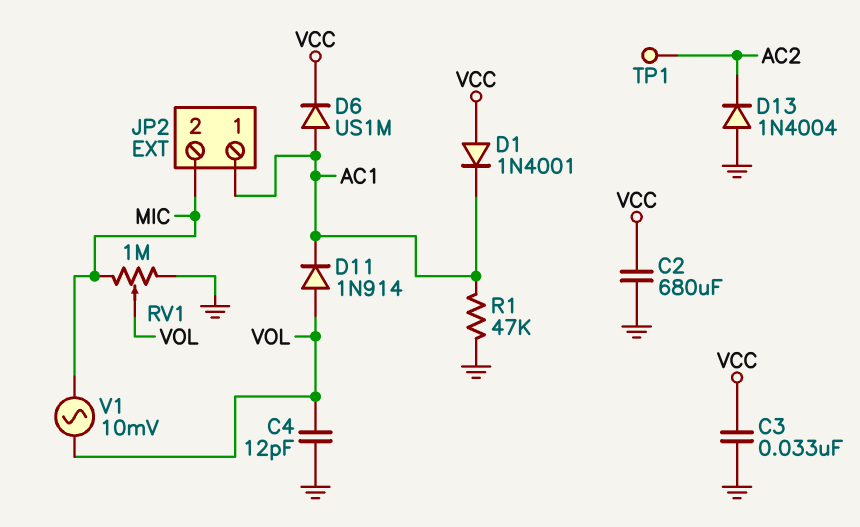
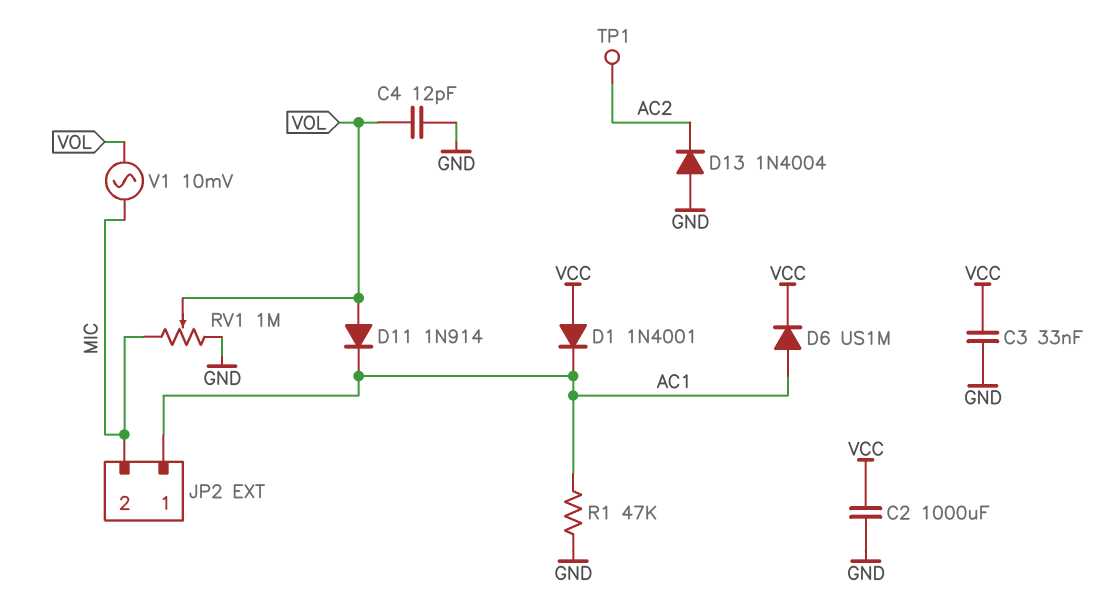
C2: 680uF (GND, VCC) -> 1000uF (GND, VCC)

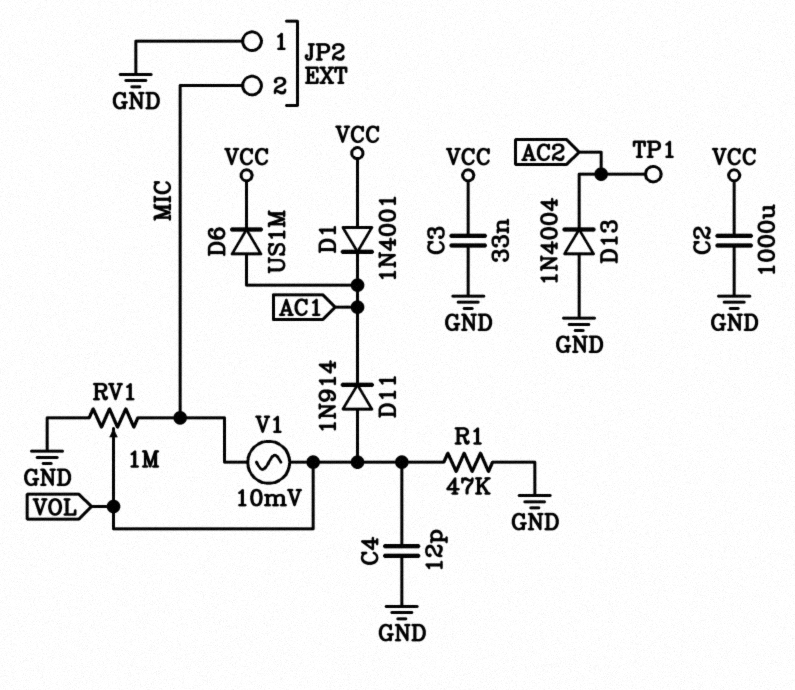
JP2 pin 1: AC1 -> GND
R1: 47k (AC1, GND) -> 47k (GND, VOL)

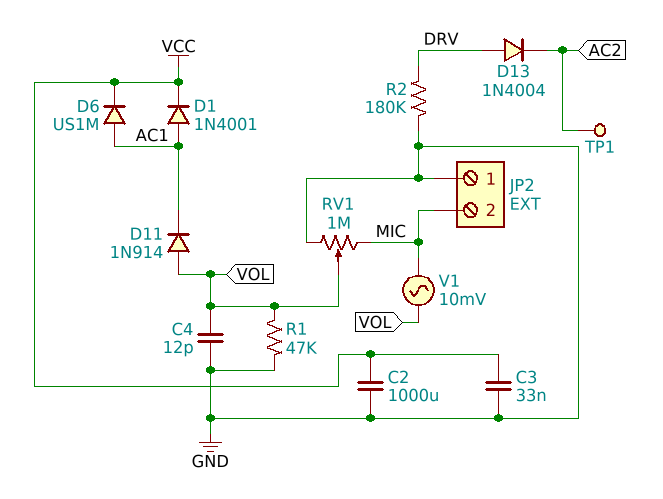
D1: diode 1N4001 (A VCC, K AC1) -> diode 1N4001 (A AC1, K VCC)
D13: diode 1N4004 (A GND, K AC2) -> diode 1N4004 (A DRV, K AC2)
R2: none -> 180k (DRV, GND)

